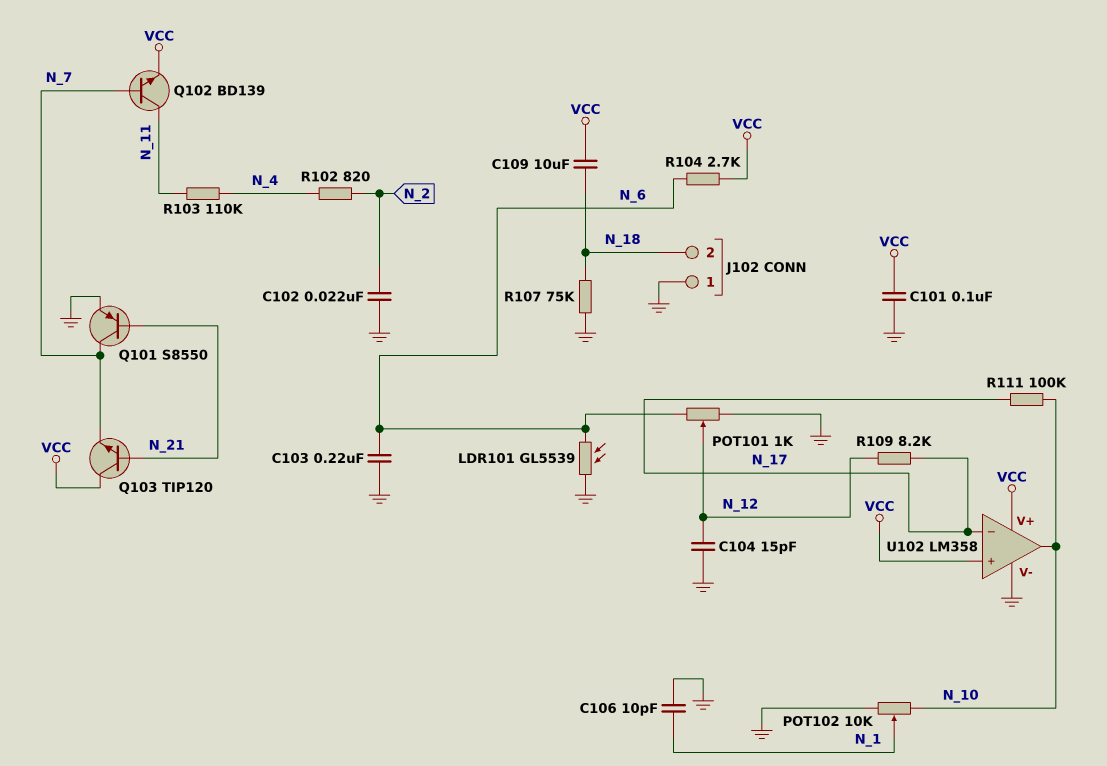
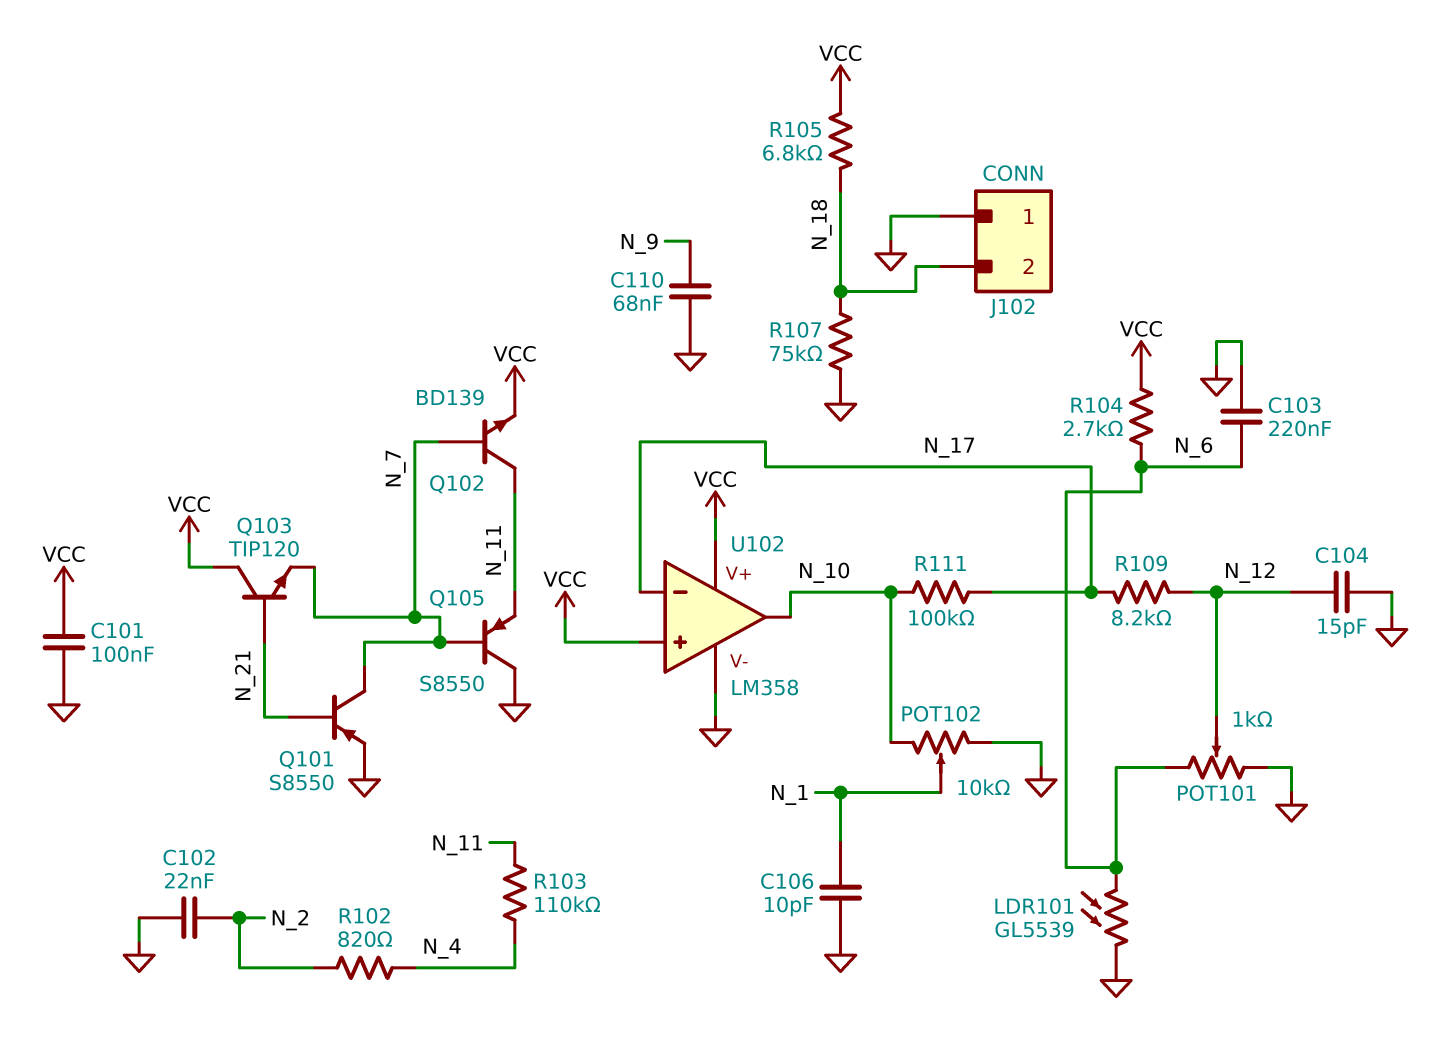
C109: 10uF (N_18, VCC) -> none
C110: none -> 68nF (GND, N_9)
Q105: none -> PNP S8550 (B N_7, C GND, E N_11)
R105: none -> 6.8k (N_18, VCC)

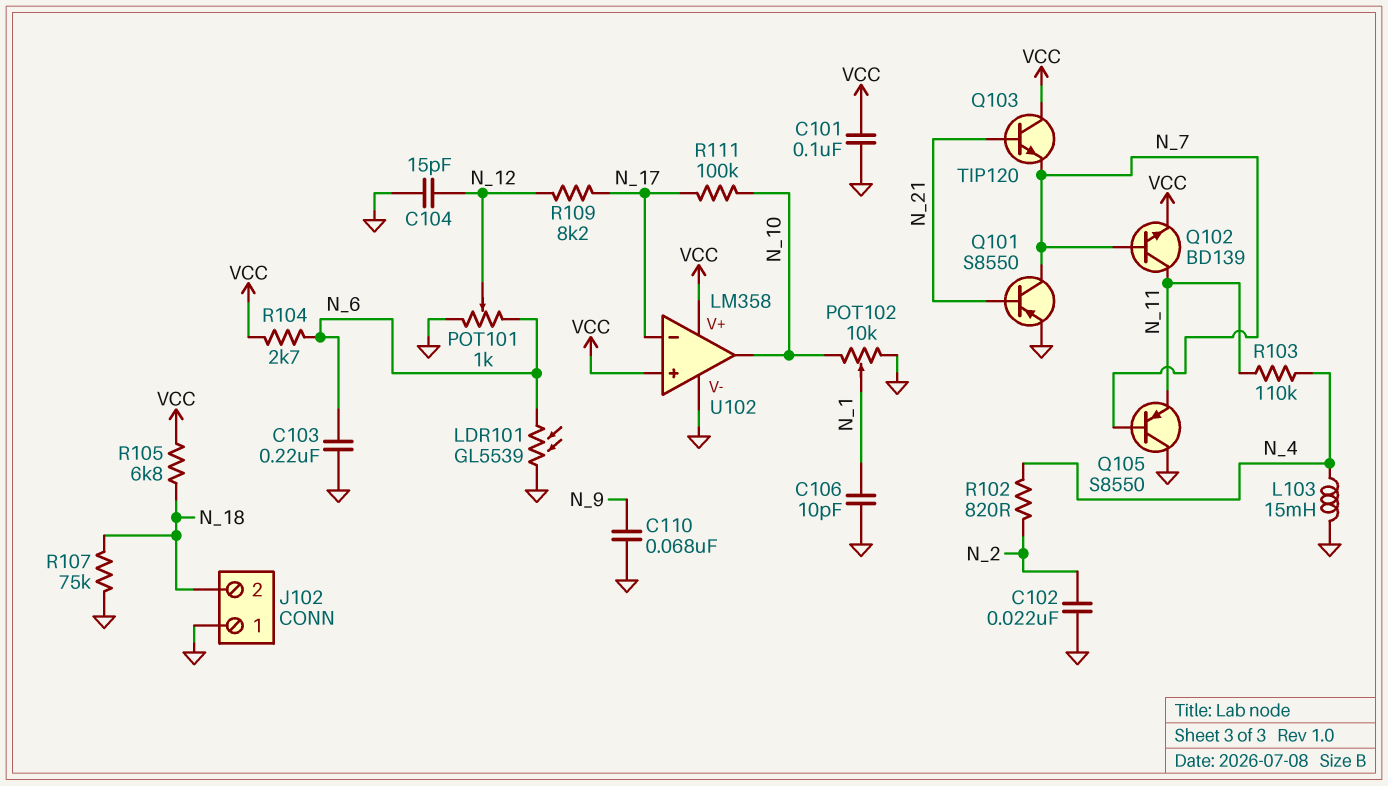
L103: none -> 15mH (GND, N_4)

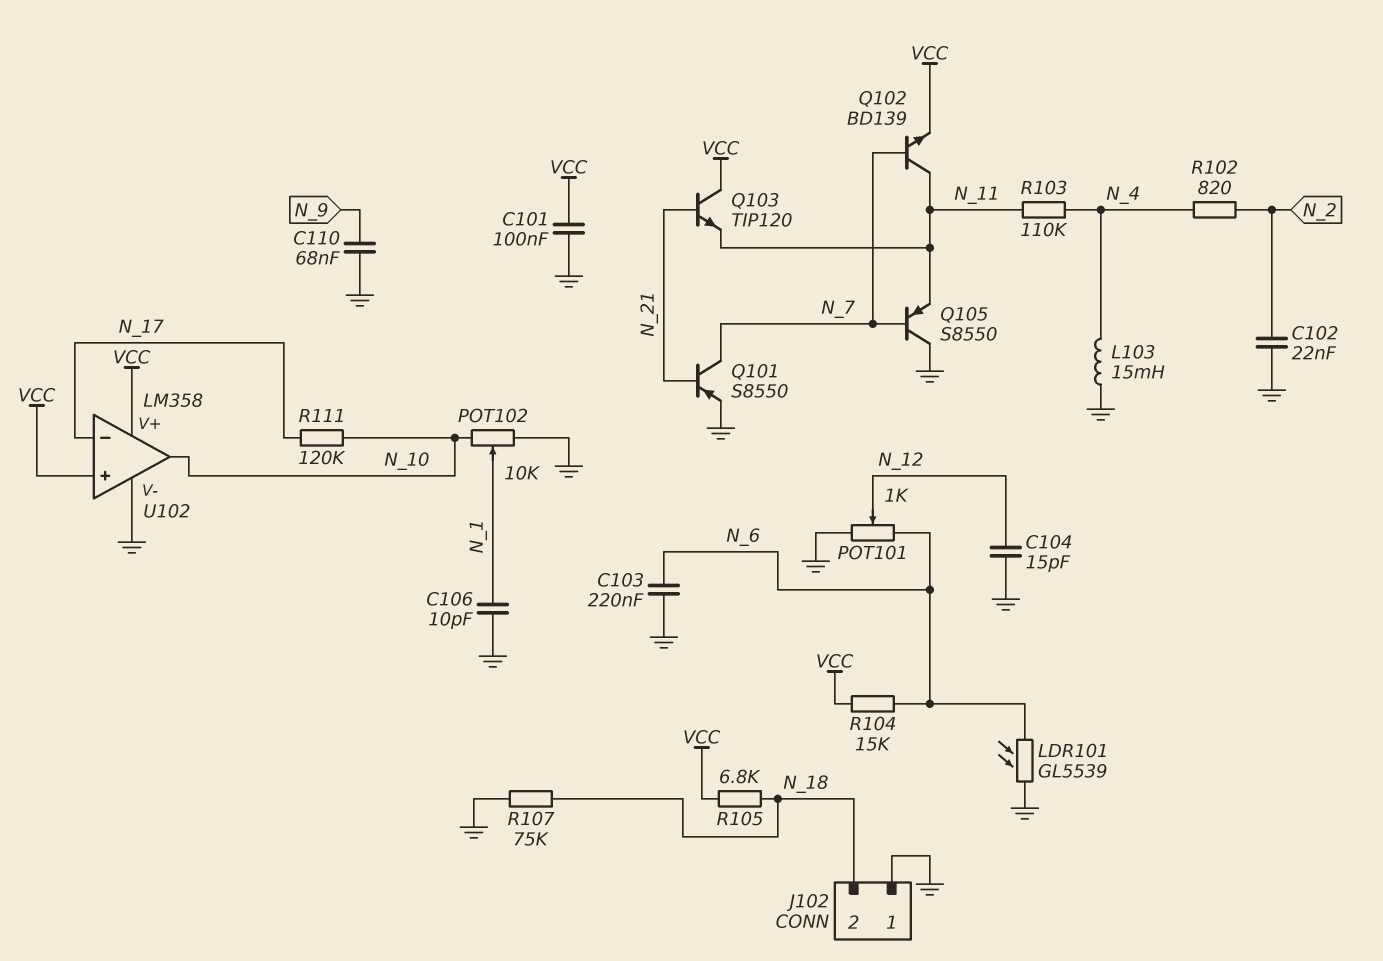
Q103: NPN TIP120 (B N_21, C VCC, E N_7) -> NPN TIP120 (B N_21, C VCC, E N_11)
R104: 2.7k (N_6, VCC) -> 15k (N_6, VCC)
R109: 8.2k (N_12, N_17) -> none
R111: 100k (N_10, N_17) -> 120k (N_10, N_17)

